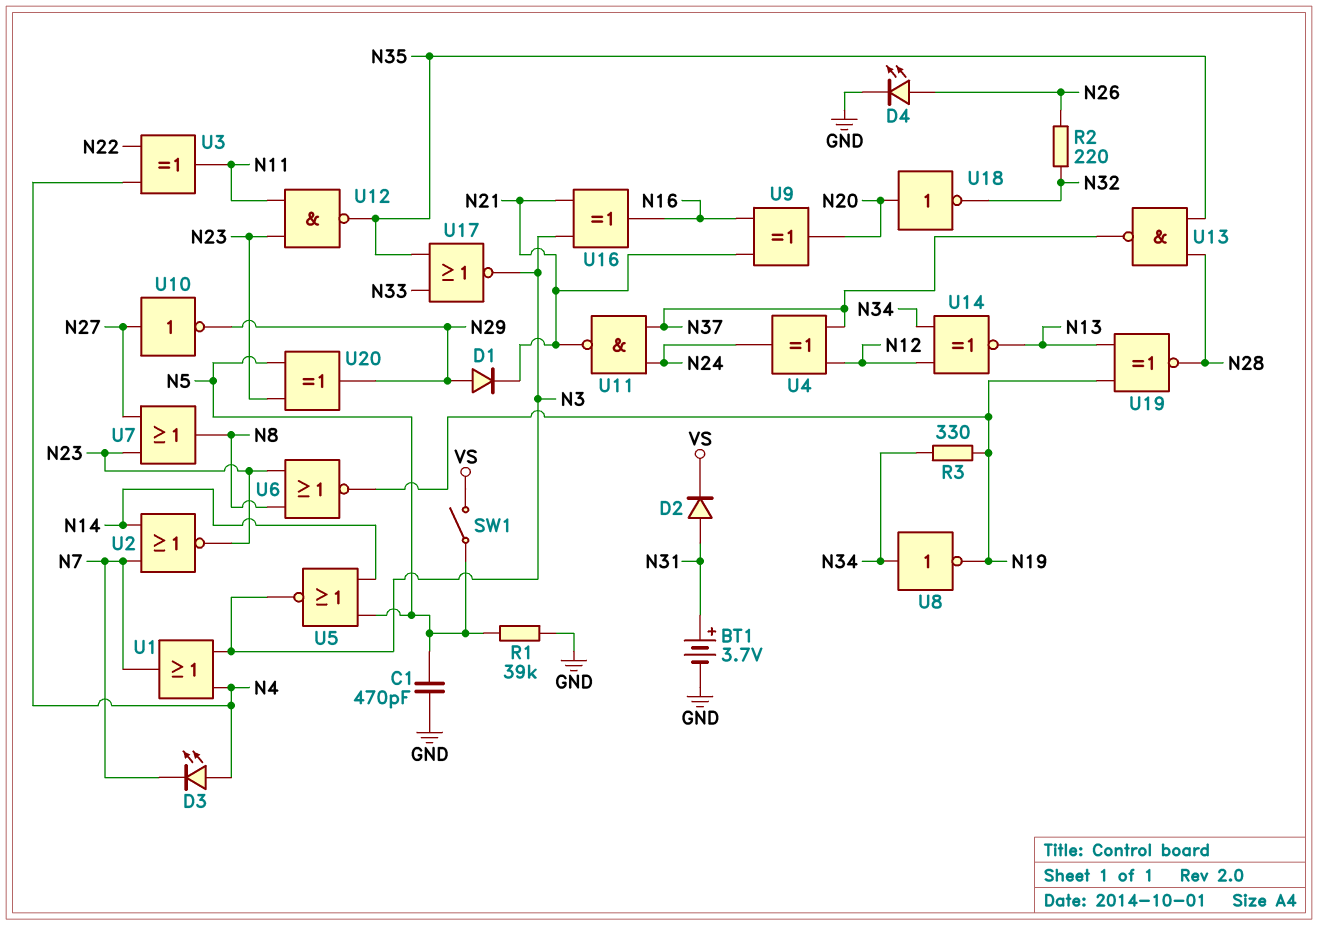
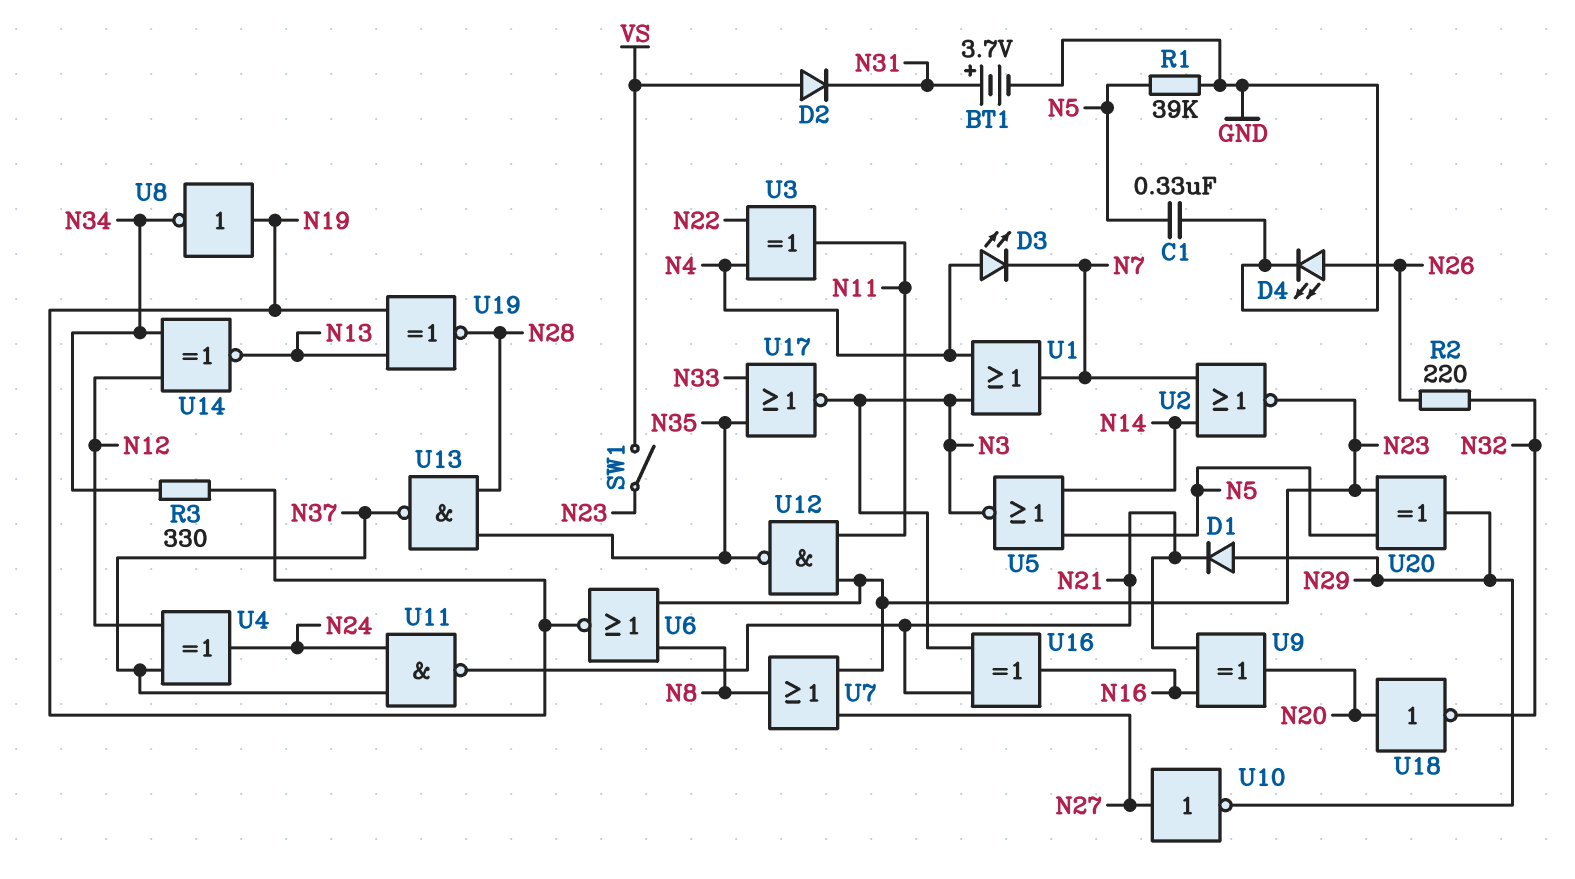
C1: 470pF (GND, N5) -> 330nF (GND, N5)
D2: diode (A N31, K VS) -> diode (A VS, K N31)
SW1: switch (N5, VS) -> switch (N23, VS)
U8: NOT (in N34, out N19) -> NOT (in N19, out N34)

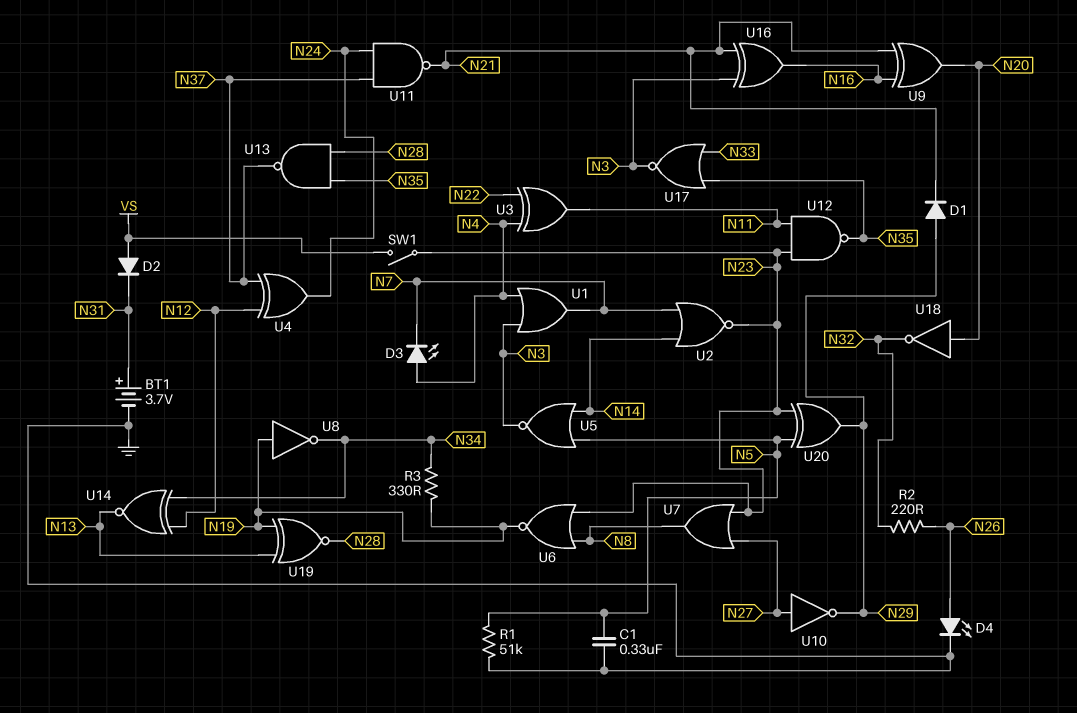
R1: 39k (GND, N5) -> 51k (GND, N5)

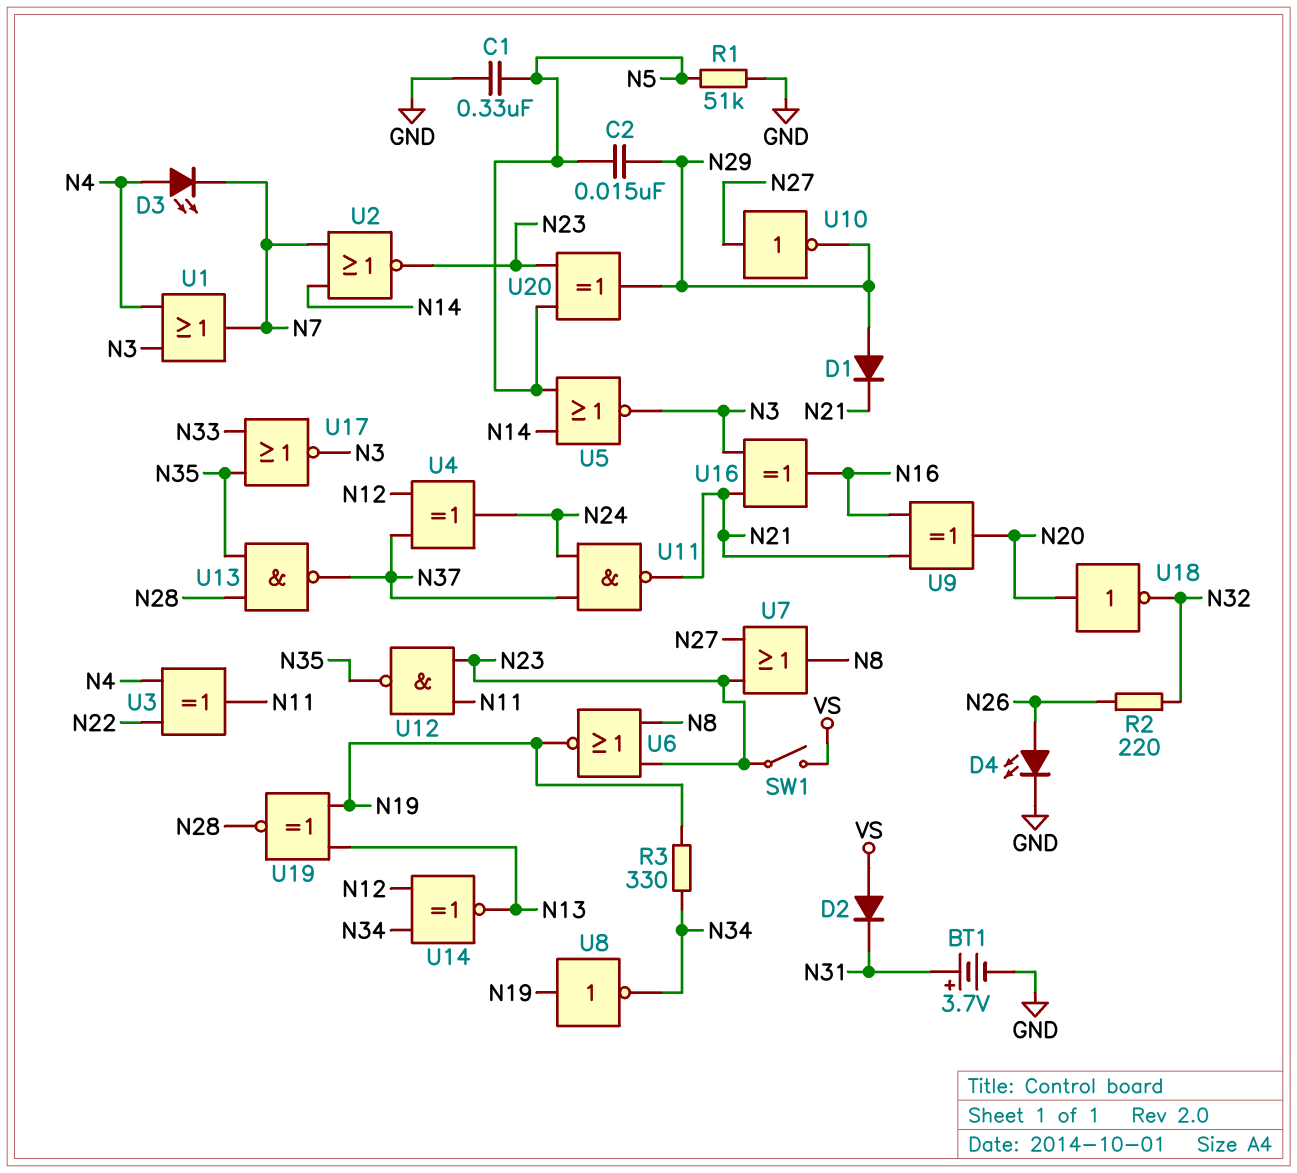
C2: none -> 15nF (N5, N29)

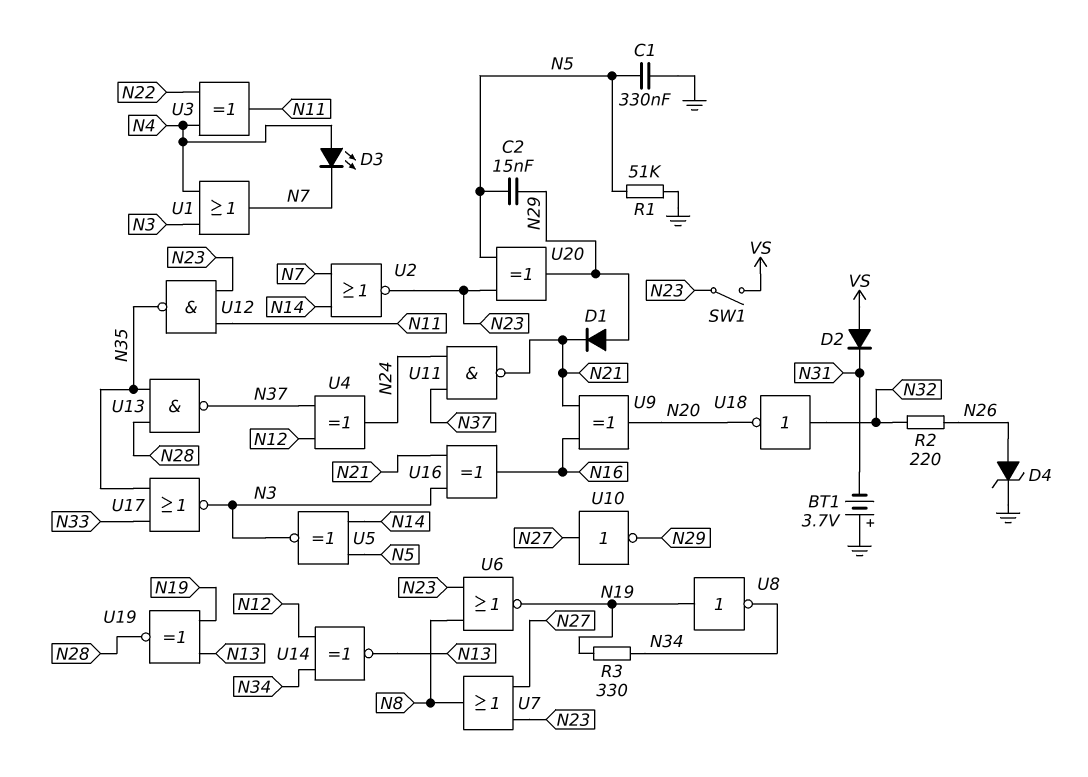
BT1: 3.7V (plus N31, minus GND) -> 3.7V (plus GND, minus N31)
D4: LED (A N26, K GND) -> zener (A N26, K GND)
U5: NOR (in N5, in N14, out N3) -> XNOR (in N5, in N14, out N3)
U18: NOT (in N20, out N32) -> NOT (in N32, out N20)

